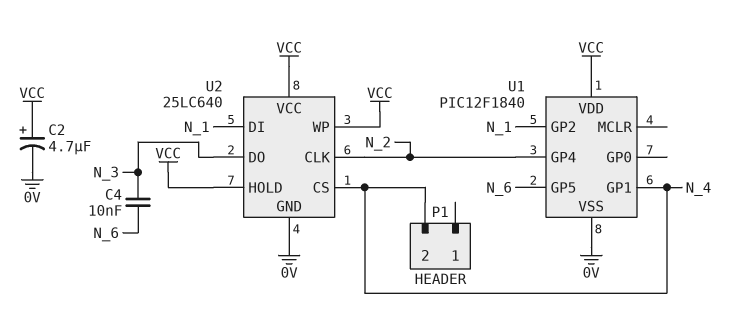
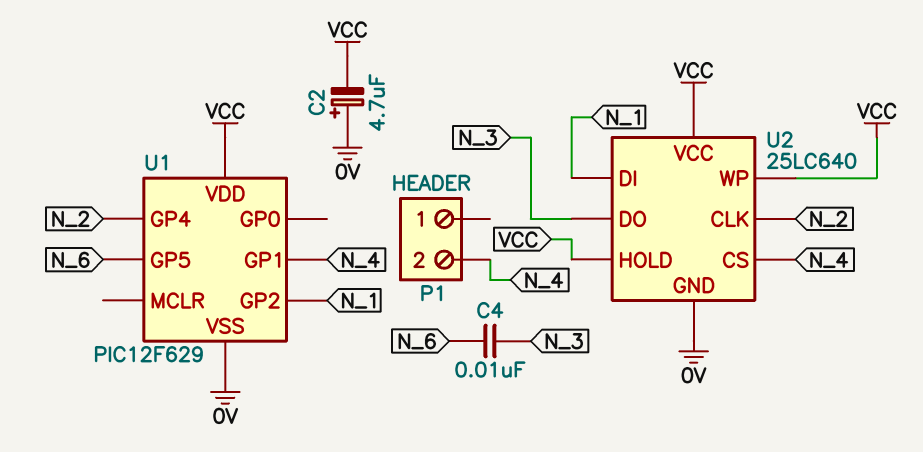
C2: 4.7uF (plus VCC, minus 0V) -> 4.7uF (plus 0V, minus VCC)
U1: PIC12F1840 -> PIC12F629

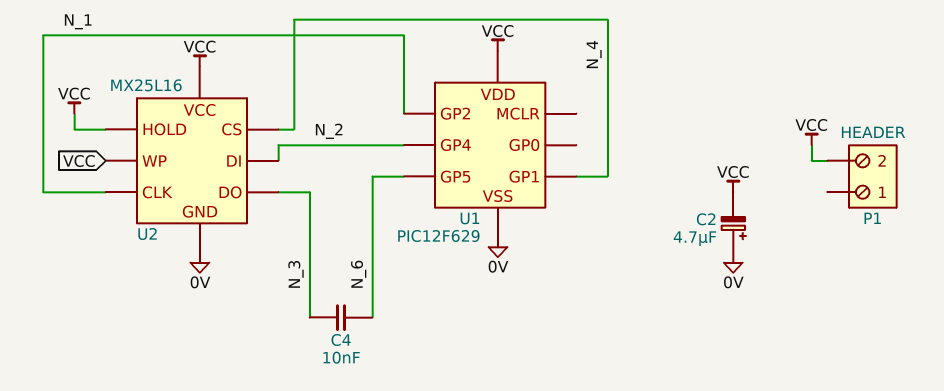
P1 pin 2: N_4 -> VCC
U2: 25LC640 -> MX25L16
U2 pin CLK: N_2 -> N_1
U2 pin DI: N_1 -> N_2

